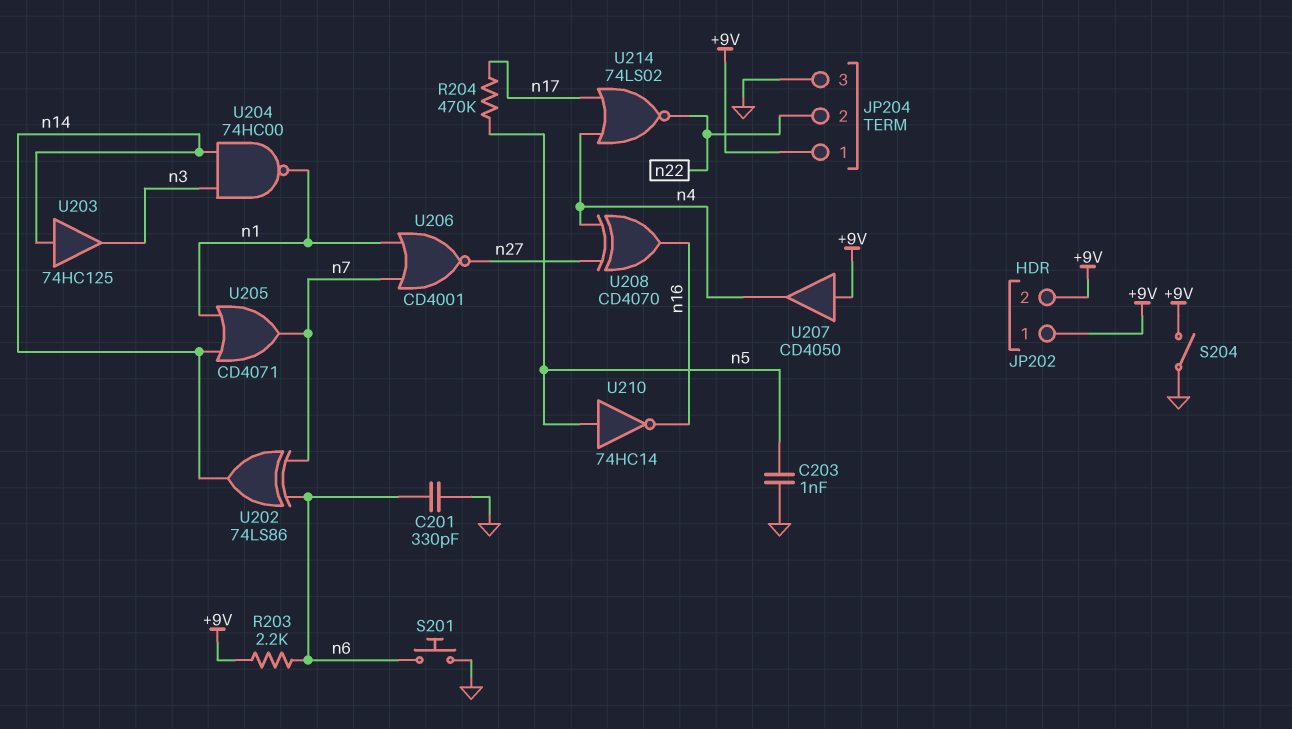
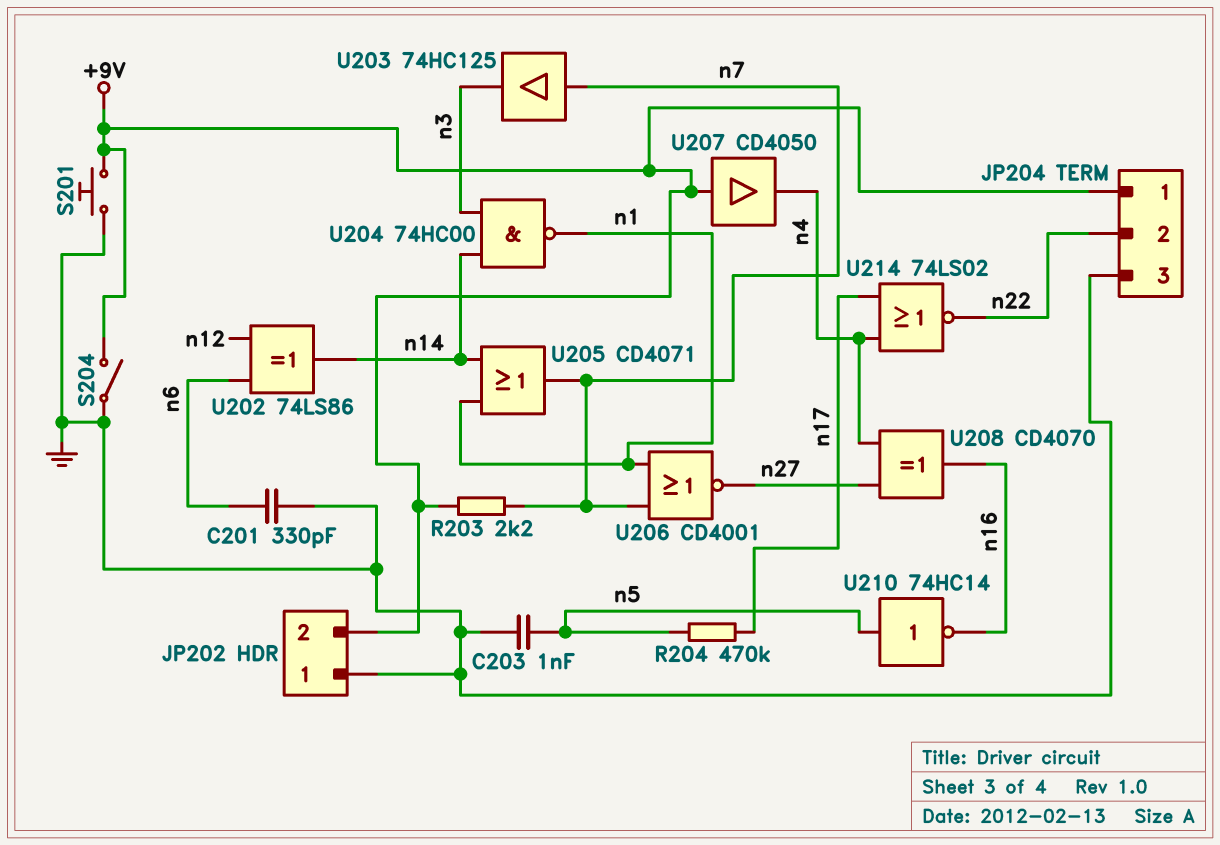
JP202 pin 1: +9V -> GND
R203: 2.2k (+9V, n6) -> 2.2k (+9V, n7)
S201: button (GND, n6) -> button (+9V, GND)
U202: XOR 74LS86 (in n6, in n7, out n14) -> XOR 74LS86 (in n6, in n12, out n14)
U203: buffer 74HC125 (in n14, out n3) -> buffer 74HC125 (in n7, out n3)

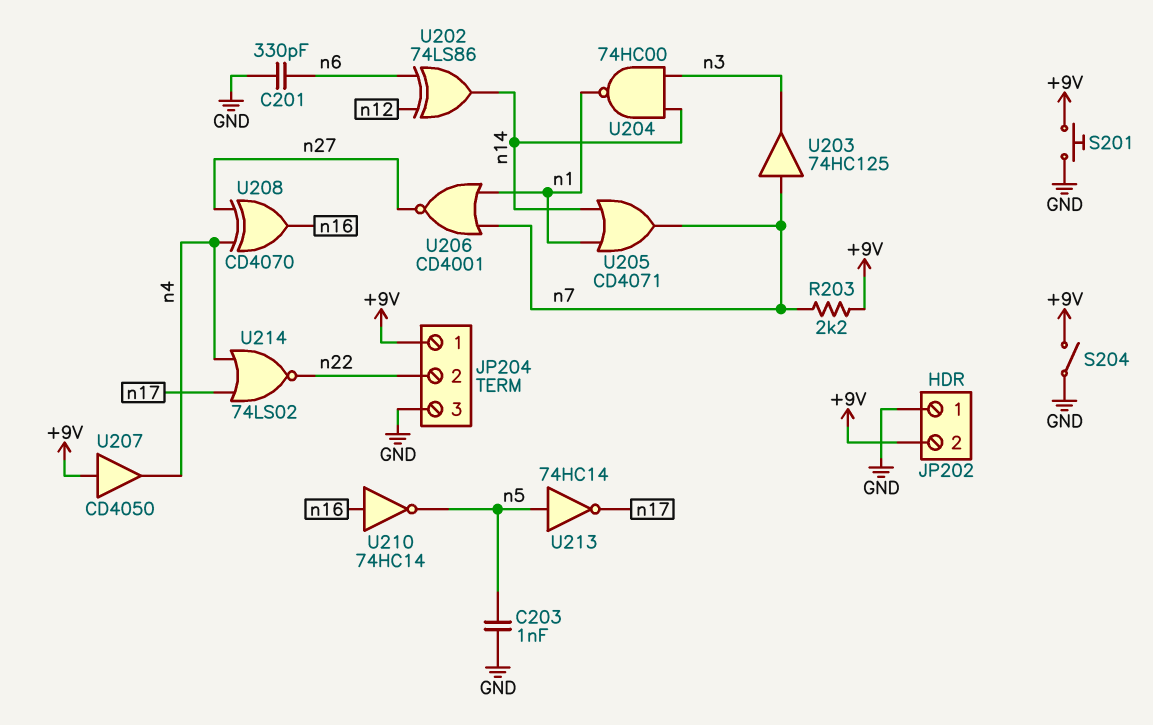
R204: 470k (n5, n17) -> none
U210: NOT 74HC14 (in n5, out n16) -> NOT 74HC14 (in n16, out n5)
U213: none -> NOT 74HC14 (in n5, out n17)

